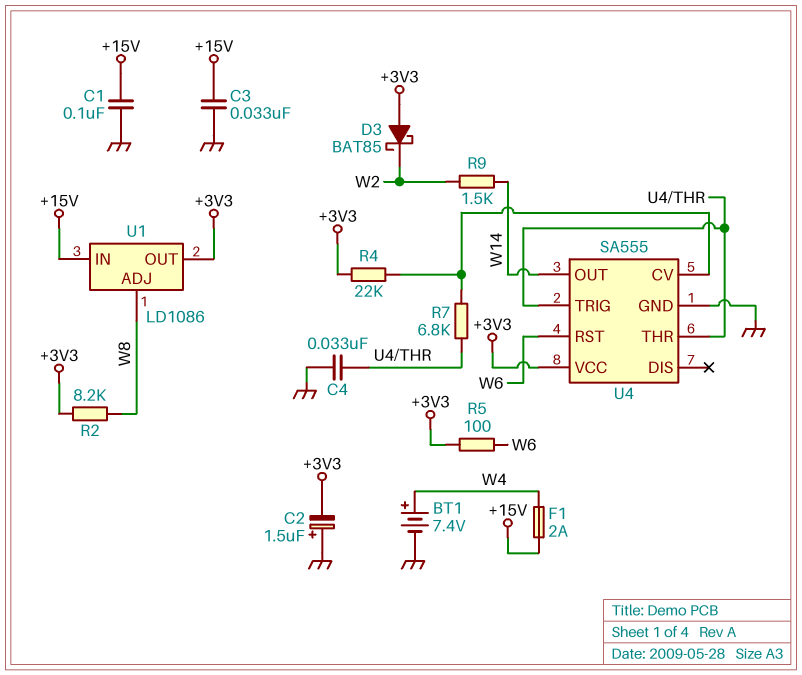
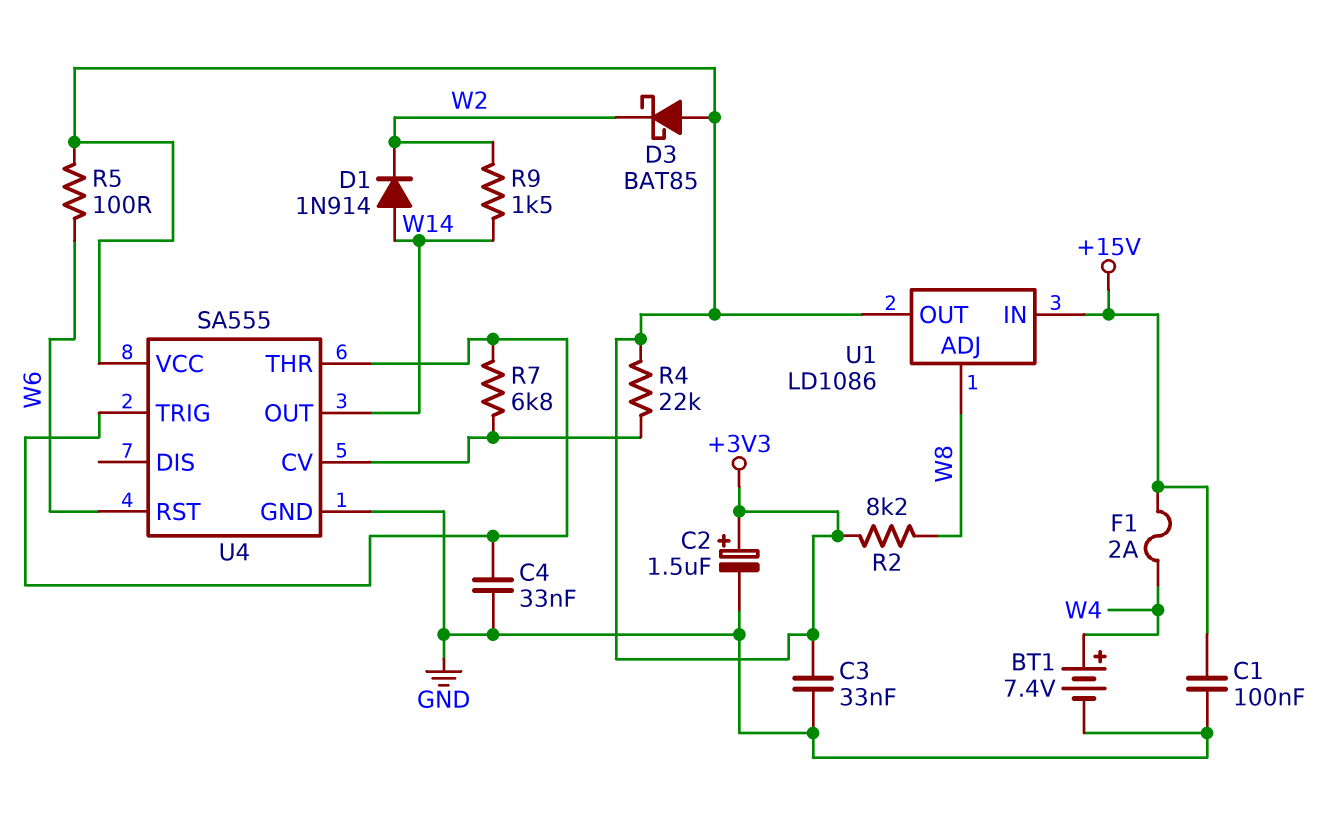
C2: 1.5uF (plus GND, minus +3V3) -> 1.5uF (plus +3V3, minus GND)
C3: 33nF (+15V, GND) -> 33nF (+3V3, GND)
D1: none -> diode 1N914 (A W14, K W2)

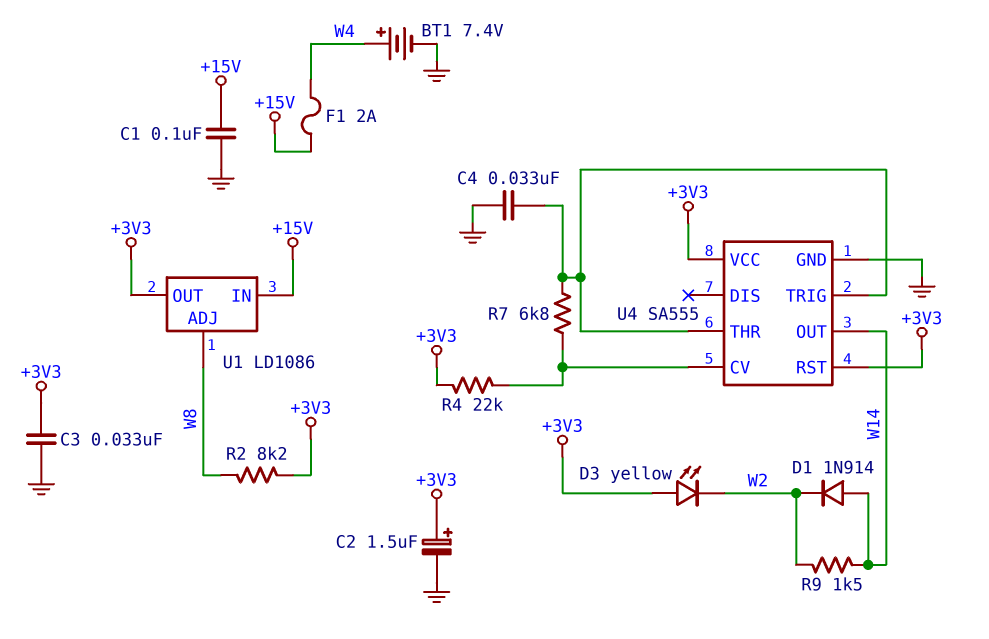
D3: schottky BAT85 (A +3V3, K W2) -> LED yellow (A +3V3, K W2)
R5: 100 (+3V3, W6) -> none
U4 pin RST: W6 -> +3V3

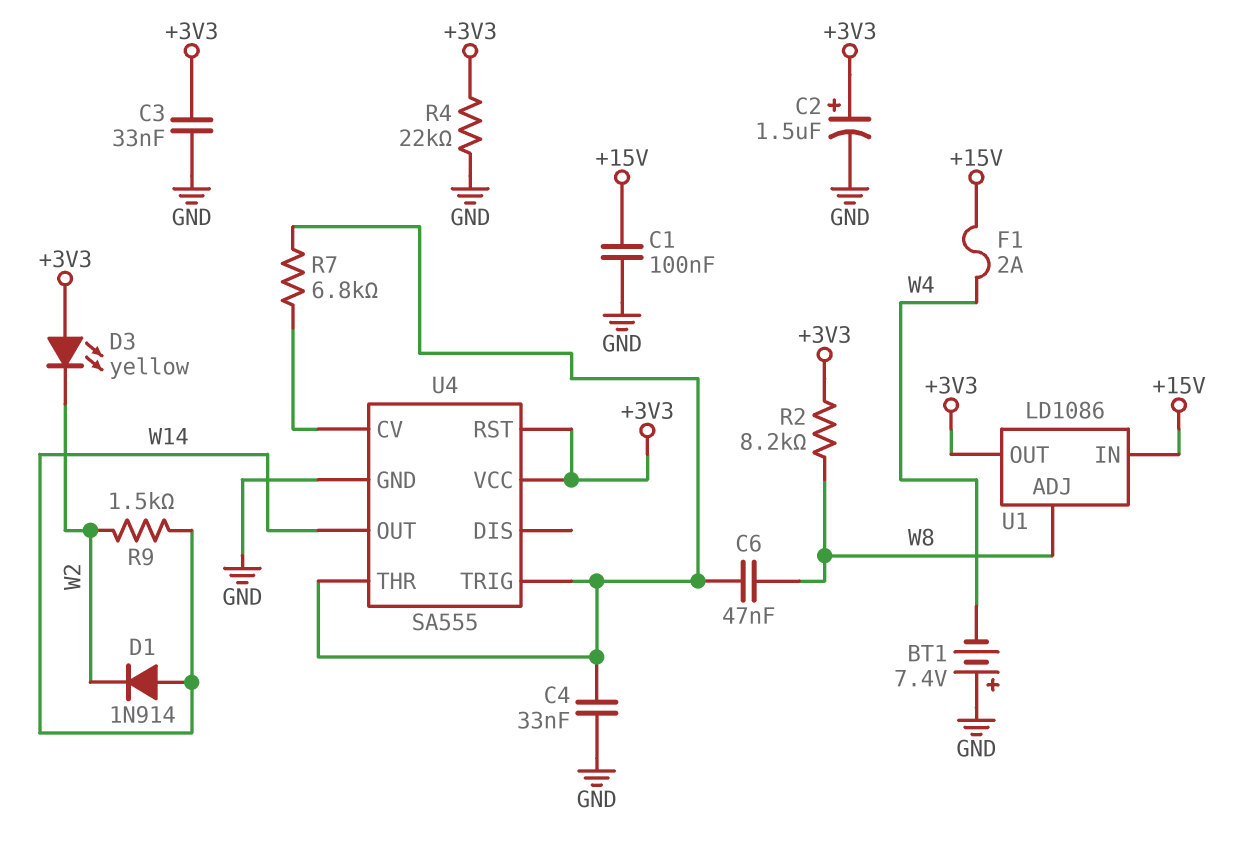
BT1: 7.4V (plus W4, minus GND) -> 7.4V (plus GND, minus W4)
C6: none -> 47nF (U4/THR, W8)
R4: 22k (+3V3, U4/CV) -> 22k (+3V3, GND)

